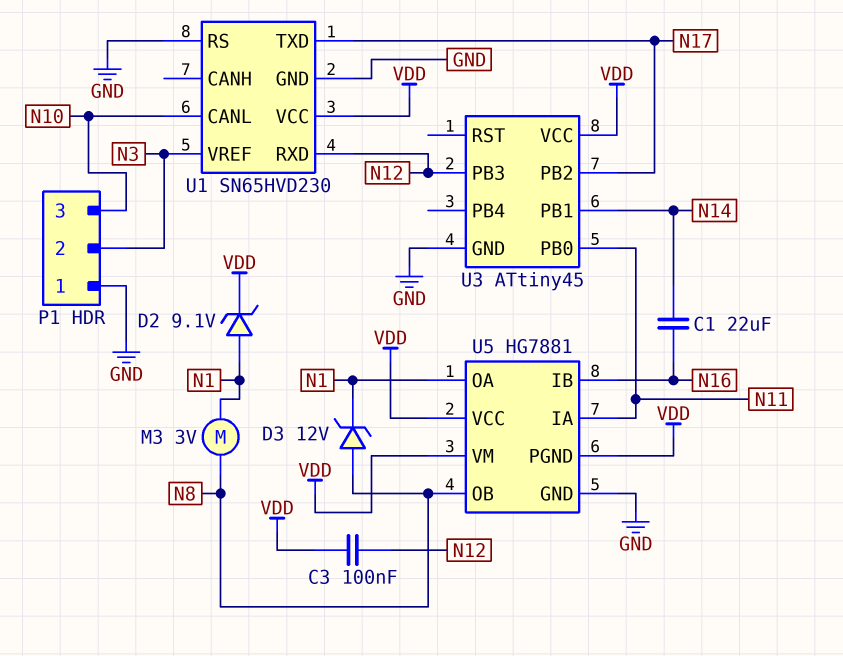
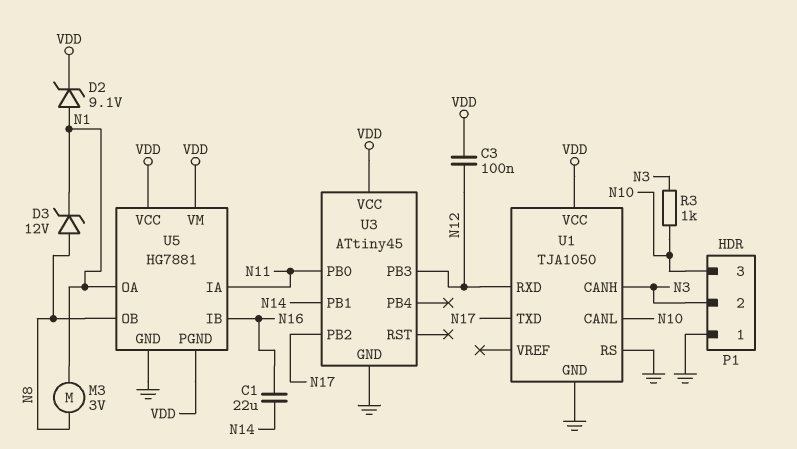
R3: none -> 1k (N3, N10)
U1: SN65HVD230 -> TJA1050
U1 pin CANH: none -> N3
U1 pin VREF: N3 -> none

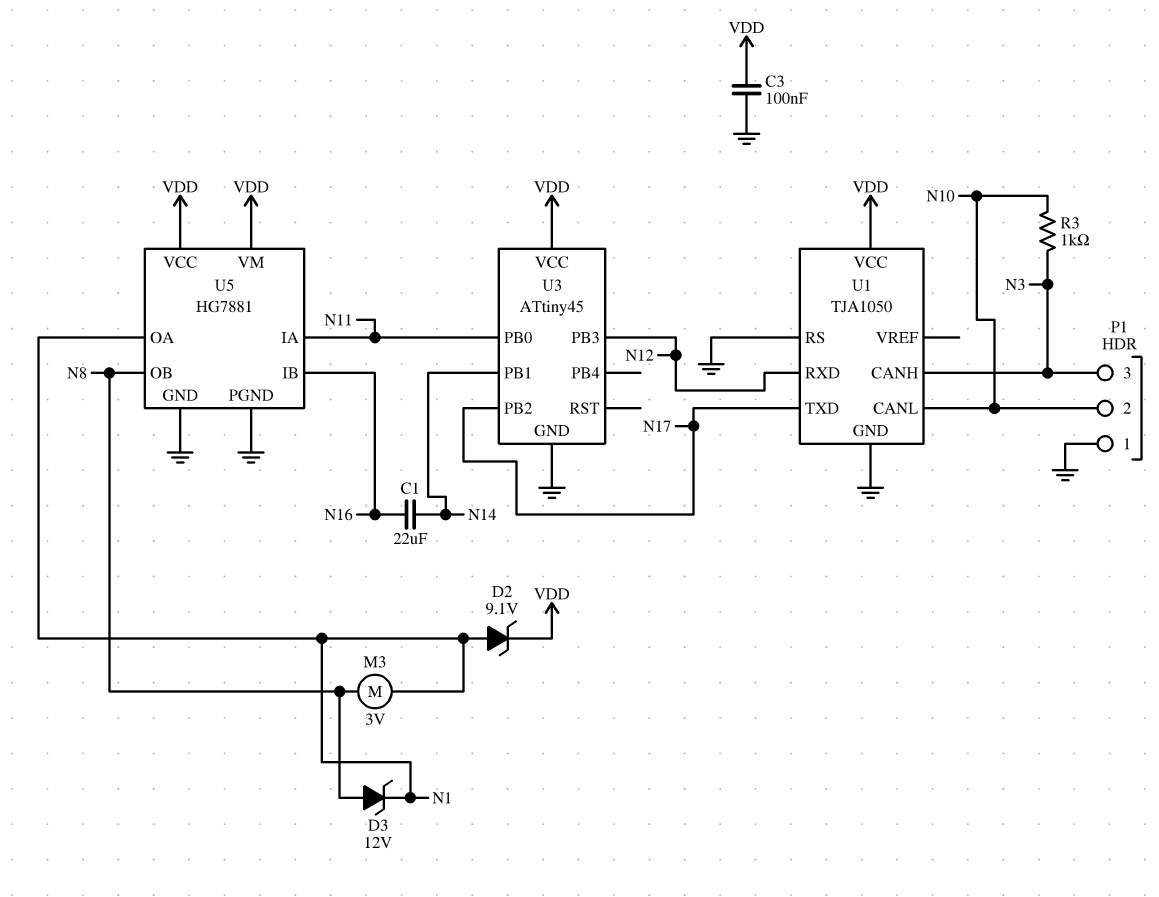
C3: 100nF (N12, VDD) -> 100nF (GND, VDD)
P1 pin 2: N3 -> N10
P1 pin 3: N10 -> N3
U5 pin PGND: VDD -> GND

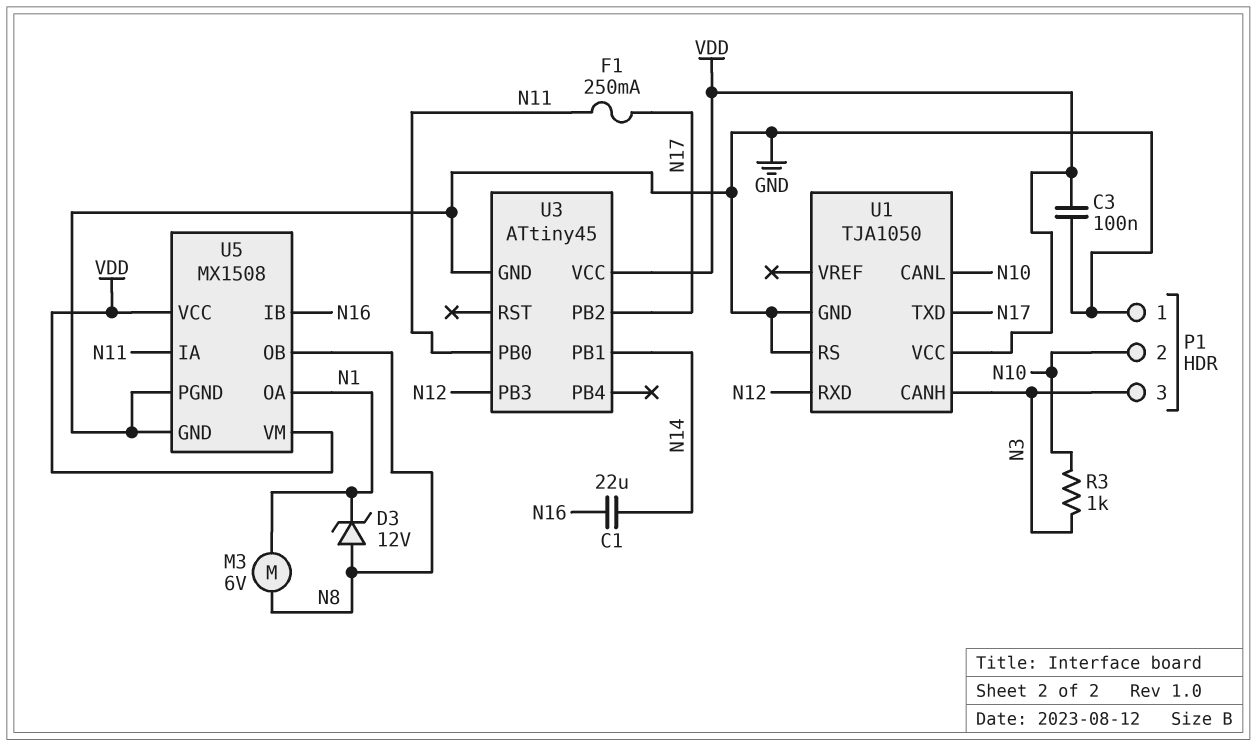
D2: zener 9.1V (A N1, K VDD) -> none
F1: none -> 250mA (N11, N17)
M3: motor 3V (N1, N8) -> motor 6V (N1, N8)
U5: HG7881 -> MX1508

